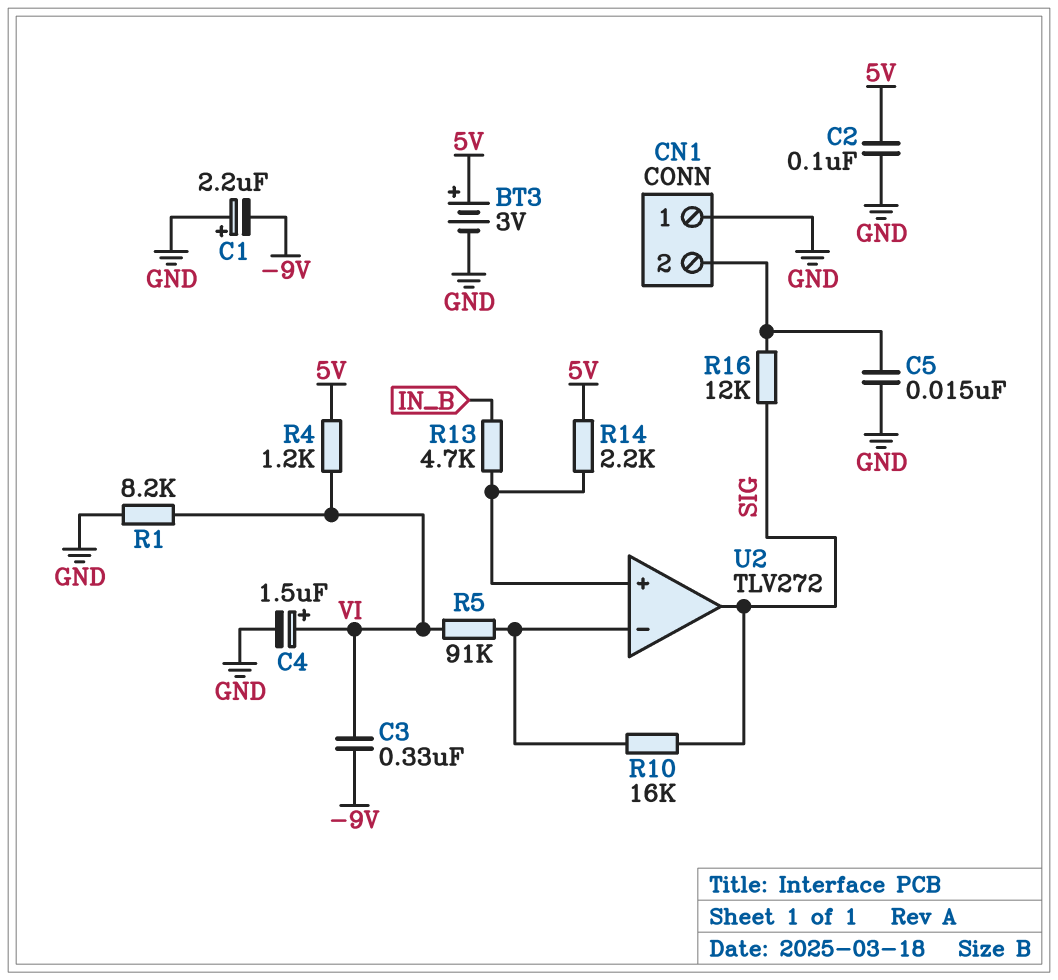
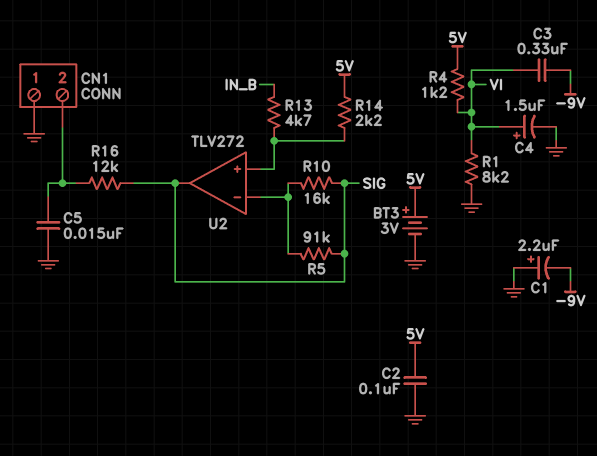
R5: 91k (U2/in-, VI) -> 91k (SIG, U2/in-)

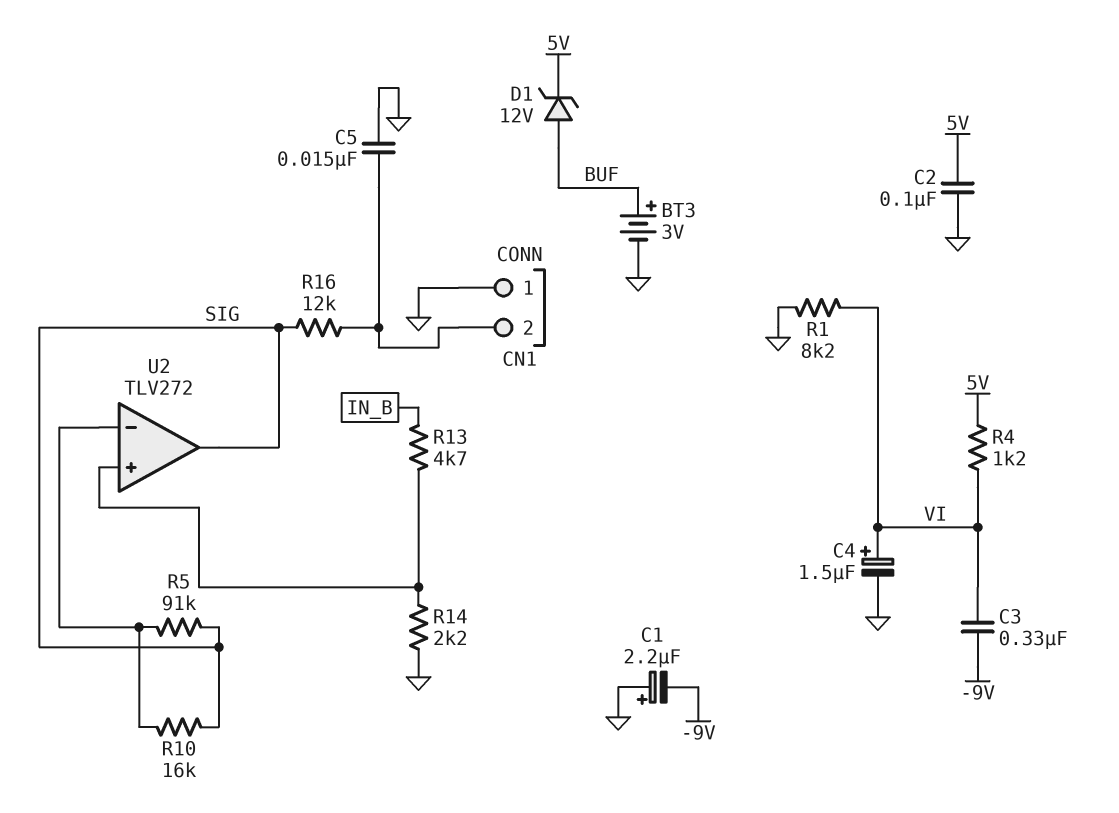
BT3: 3V (plus 5V, minus GND) -> 3V (plus BUF, minus GND)
D1: none -> zener 12V (A BUF, K 5V)
R14: 2.2k (5V, U2/in+) -> 2.2k (GND, U2/in+)

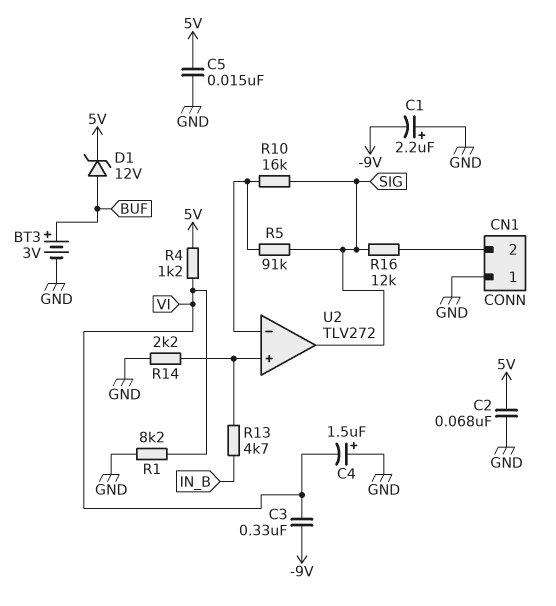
C2: 100nF (5V, GND) -> 68nF (5V, GND)
C4: 1.5uF (plus VI, minus GND) -> 1.5uF (plus GND, minus VI)
C5: 15nF (CN1/2, GND) -> 15nF (5V, GND)

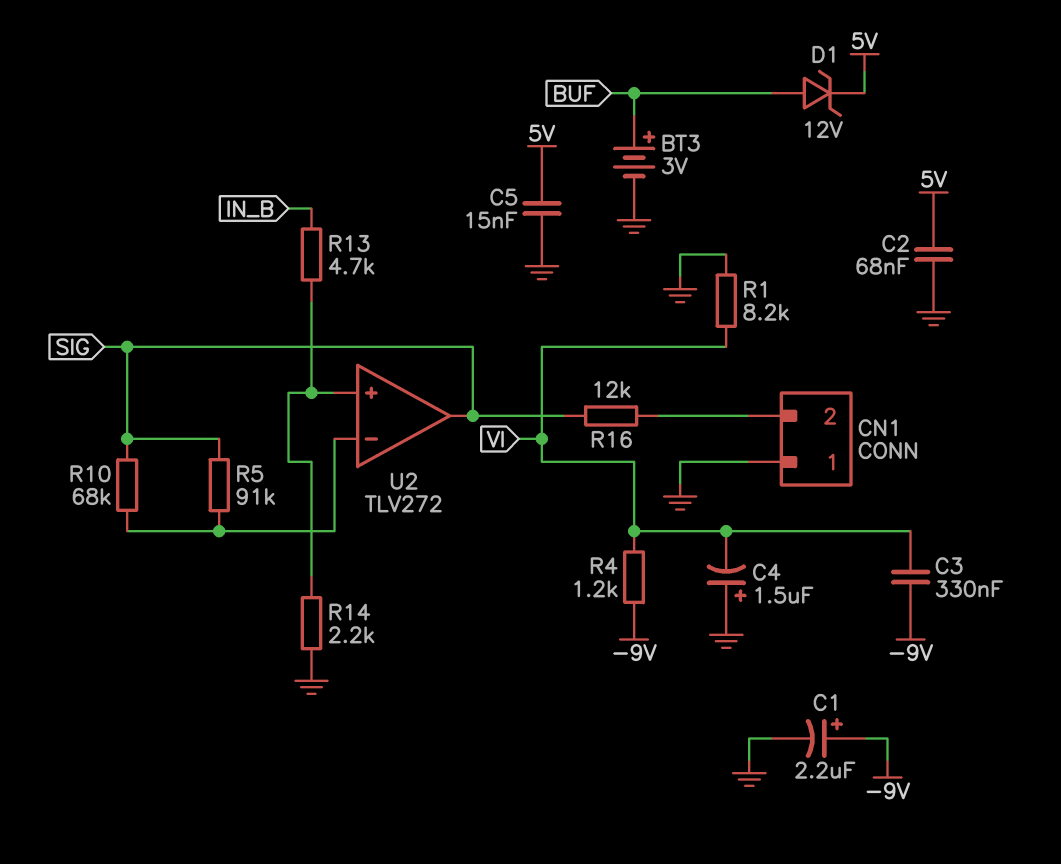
C1: 2.2uF (plus GND, minus -9V) -> 2.2uF (plus -9V, minus GND)
R4: 1.2k (5V, VI) -> 1.2k (-9V, VI)
R10: 16k (SIG, U2/in-) -> 68k (SIG, U2/in-)

